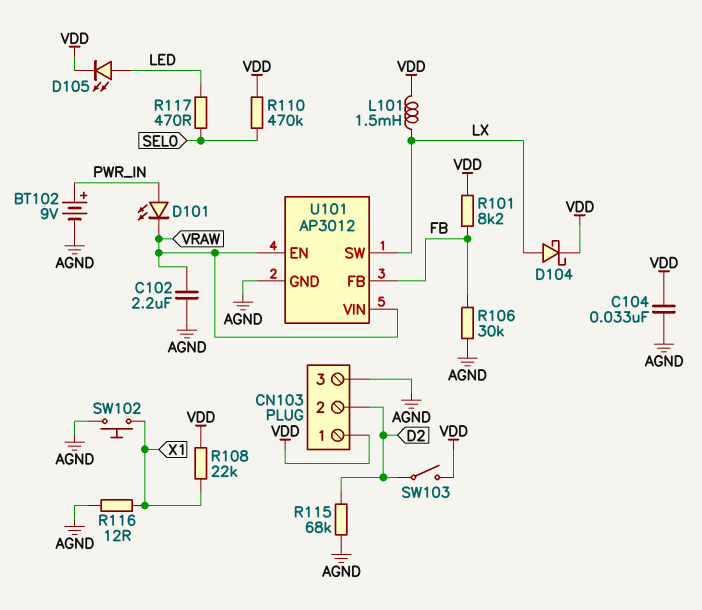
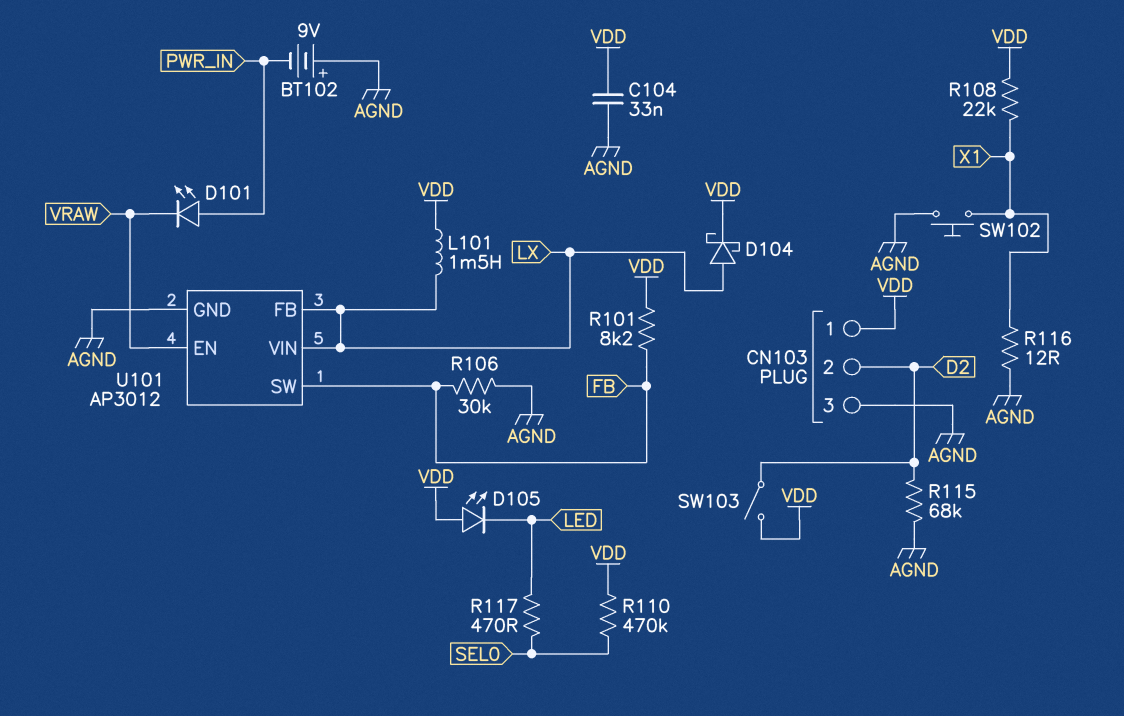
BT102: 9V (plus PWR_IN, minus AGND) -> 9V (plus AGND, minus PWR_IN)
C102: 2.2uF (AGND, VRAW) -> none
D105: LED (A LED, K VDD) -> LED (A VDD, K LED)
U101 pin FB: FB -> LX
U101 pin SW: LX -> FB
U101 pin VIN: VRAW -> LX

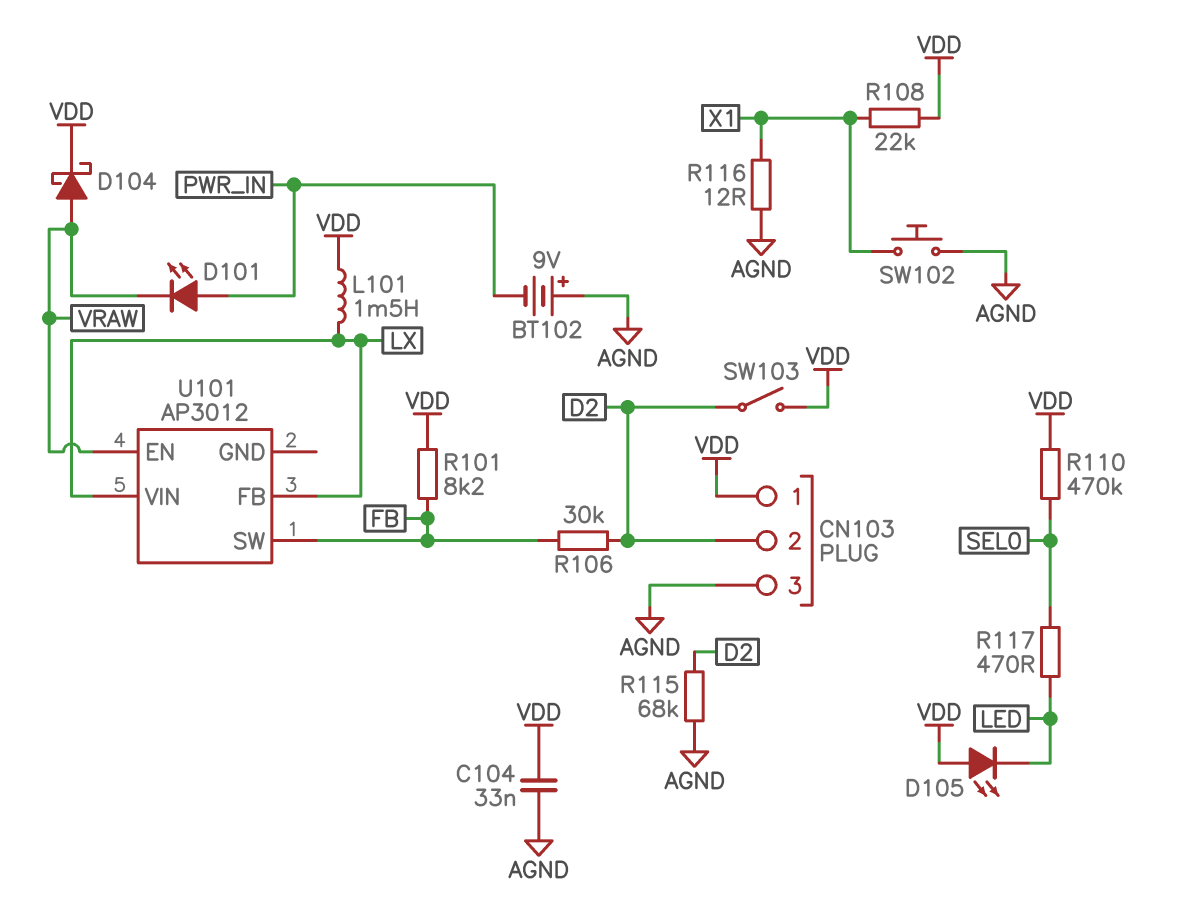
D104: schottky (A LX, K VDD) -> schottky (A VRAW, K VDD)
R106: 30k (AGND, FB) -> 30k (D2, FB)
U101 pin GND: AGND -> none

